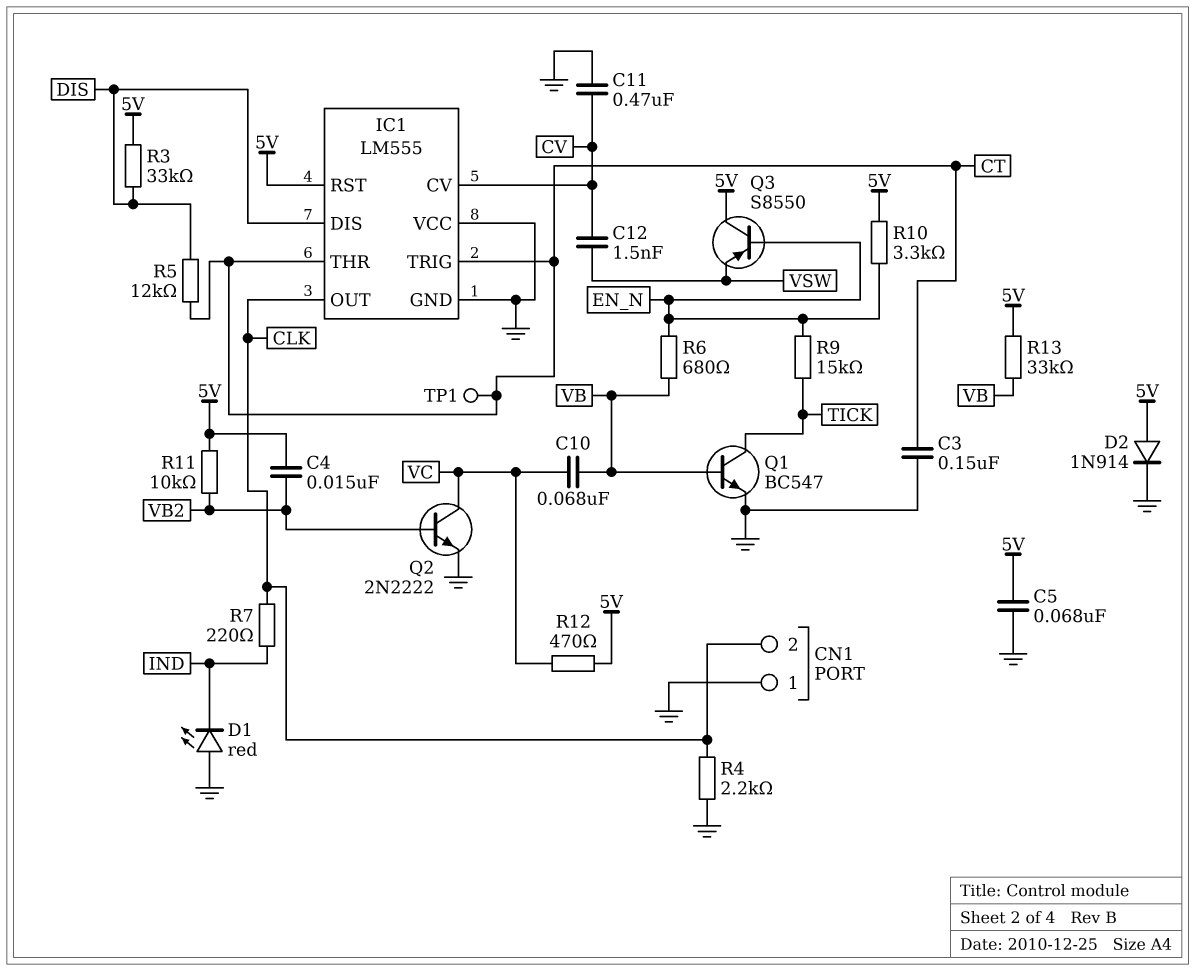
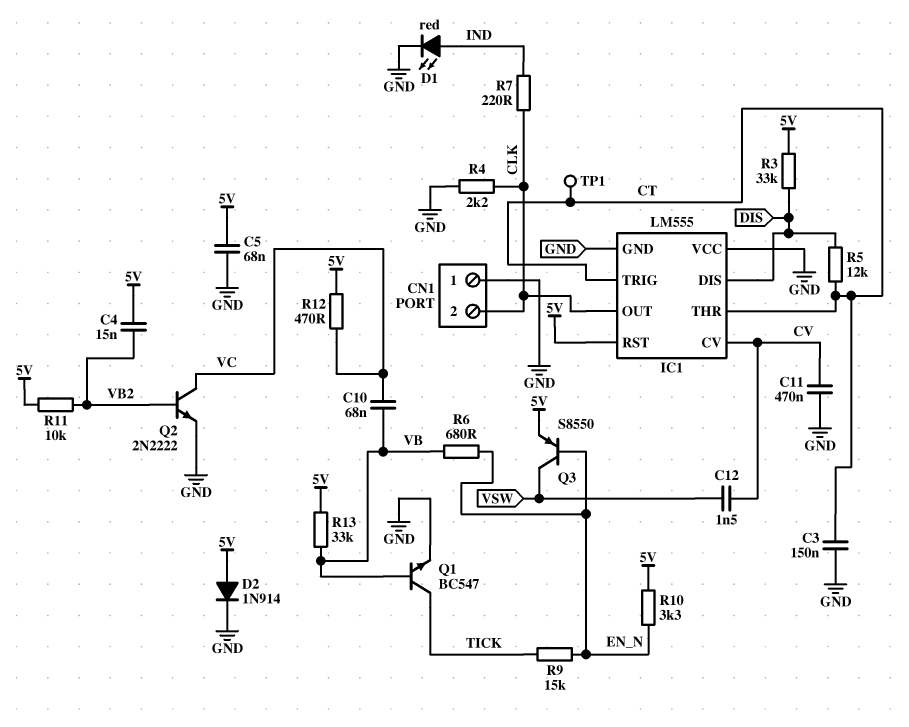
D1: LED red (A GND, K IND) -> LED red (A IND, K GND)
Q3: PNP S8550 (B EN_N, C 5V, E VSW) -> PNP S8550 (B EN_N, C VSW, E 5V)

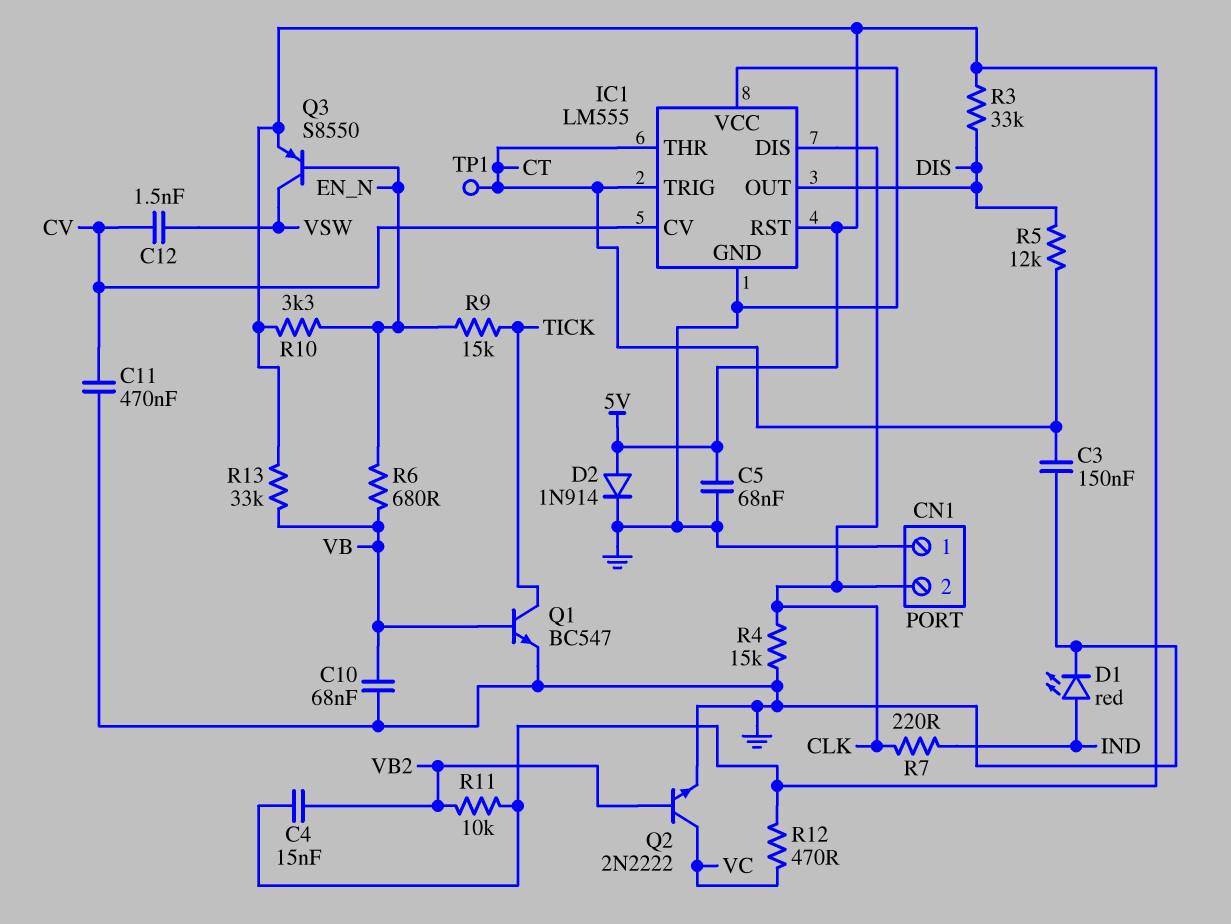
C10: 68nF (VB, VC) -> 68nF (GND, VB)
IC1 pin DIS: DIS -> CLK
IC1 pin OUT: CLK -> DIS
R4: 2.2k (CLK, GND) -> 15k (CLK, GND)

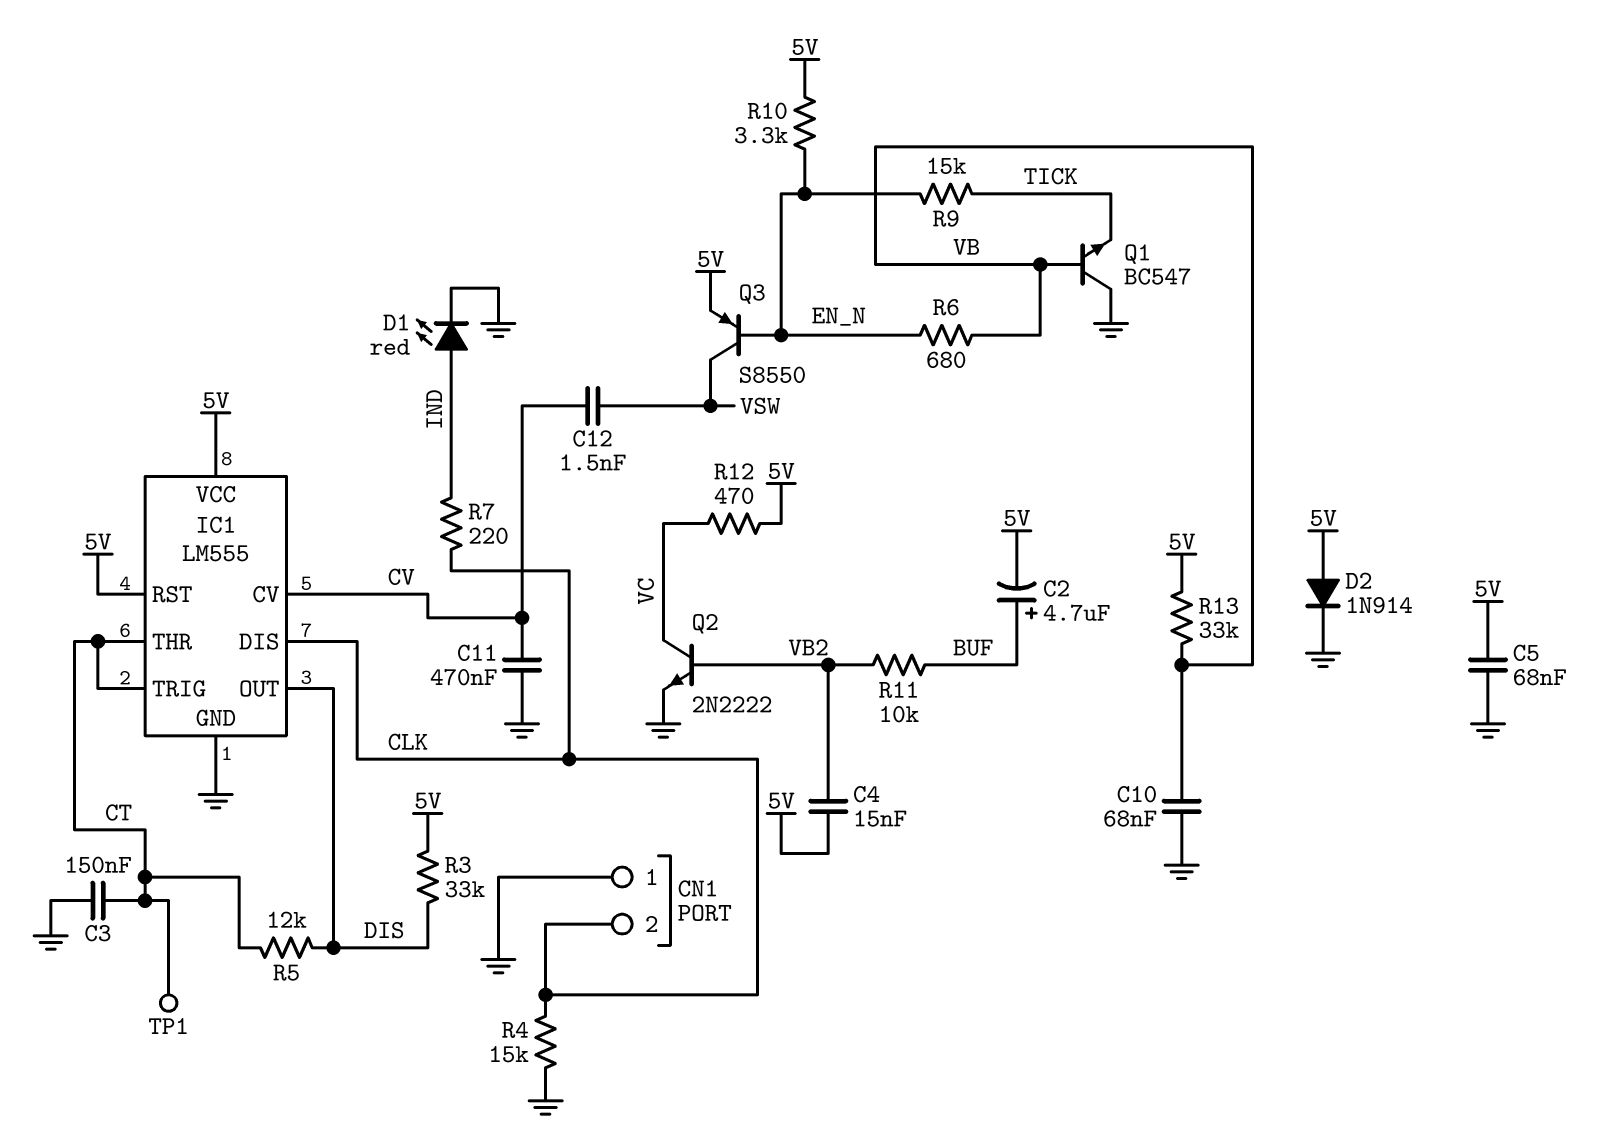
C2: none -> 4.7uF (plus BUF, minus 5V)
IC1 pin VCC: GND -> 5V
Q1: NPN BC547 (B VB, C TICK, E GND) -> NPN BC547 (B VB, C GND, E TICK)
R11: 10k (5V, VB2) -> 10k (BUF, VB2)

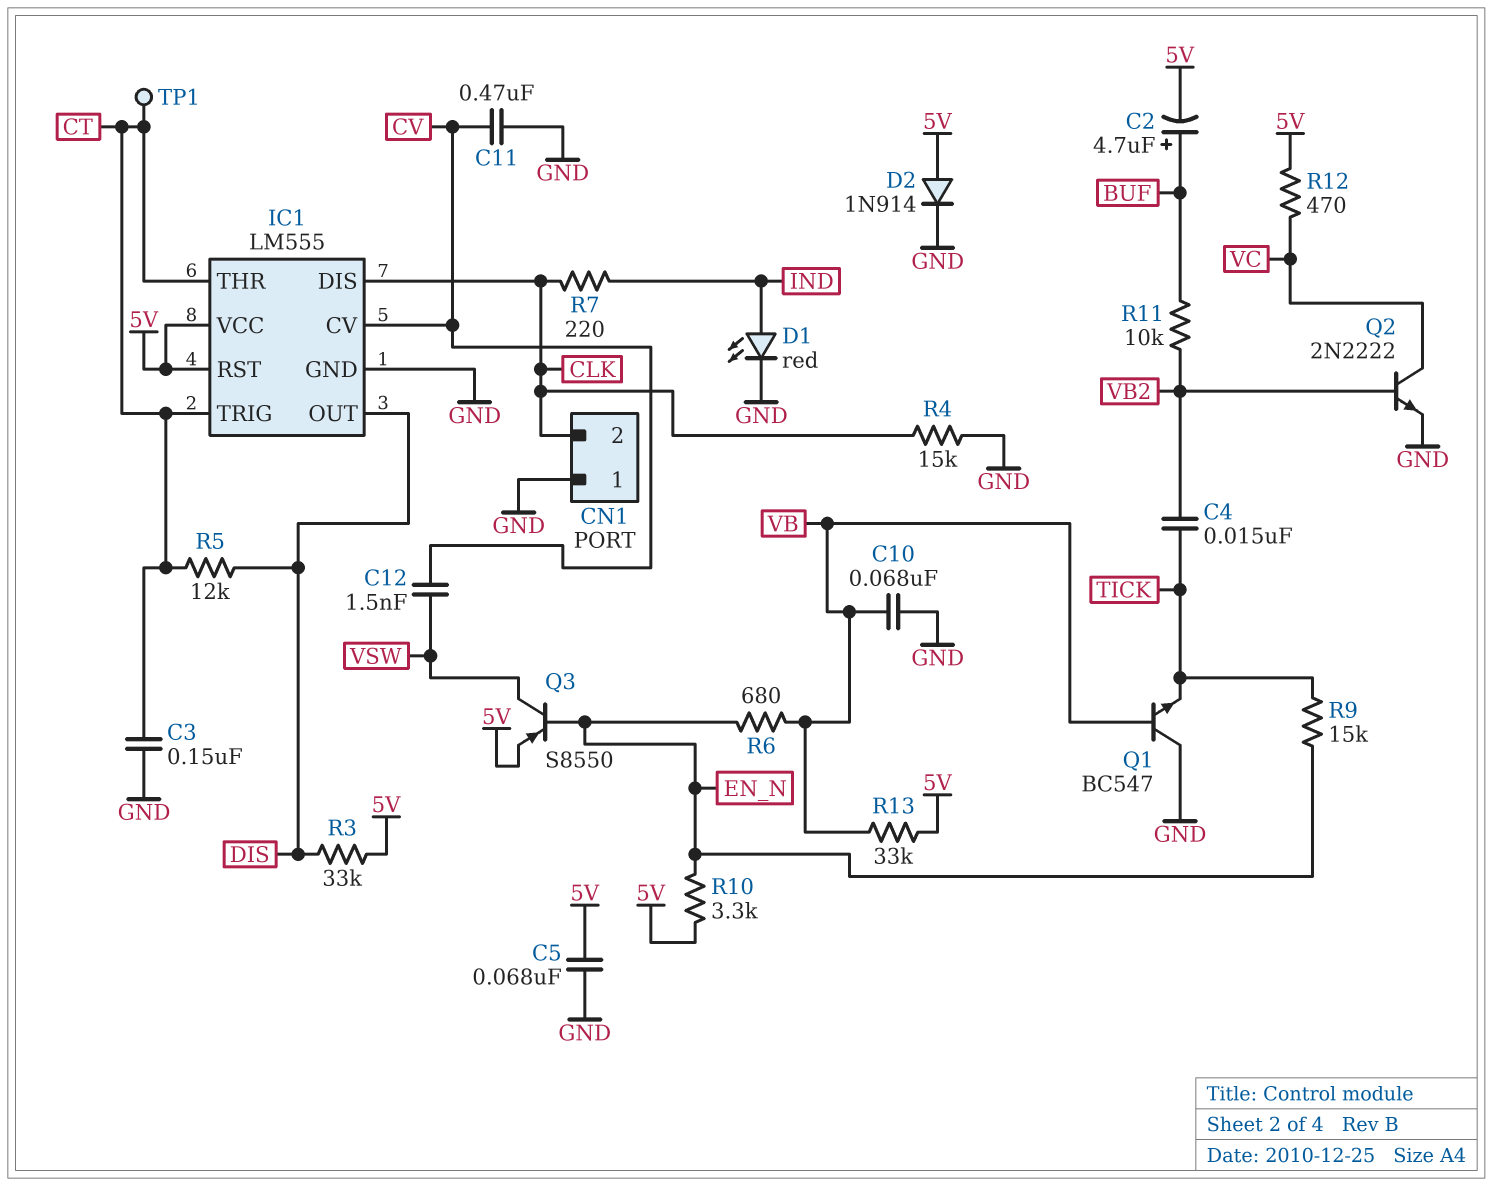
C4: 15nF (5V, VB2) -> 15nF (TICK, VB2)

